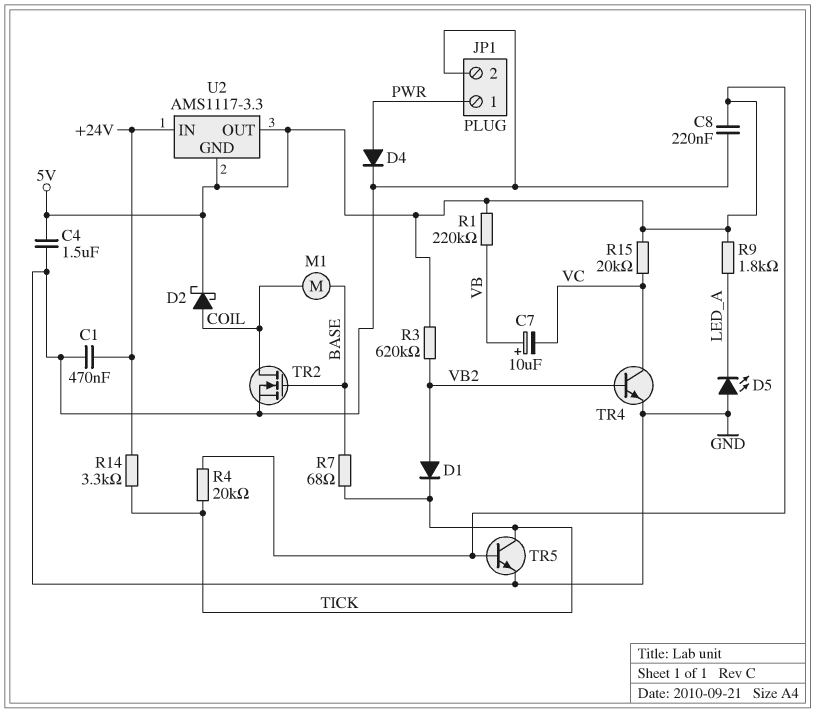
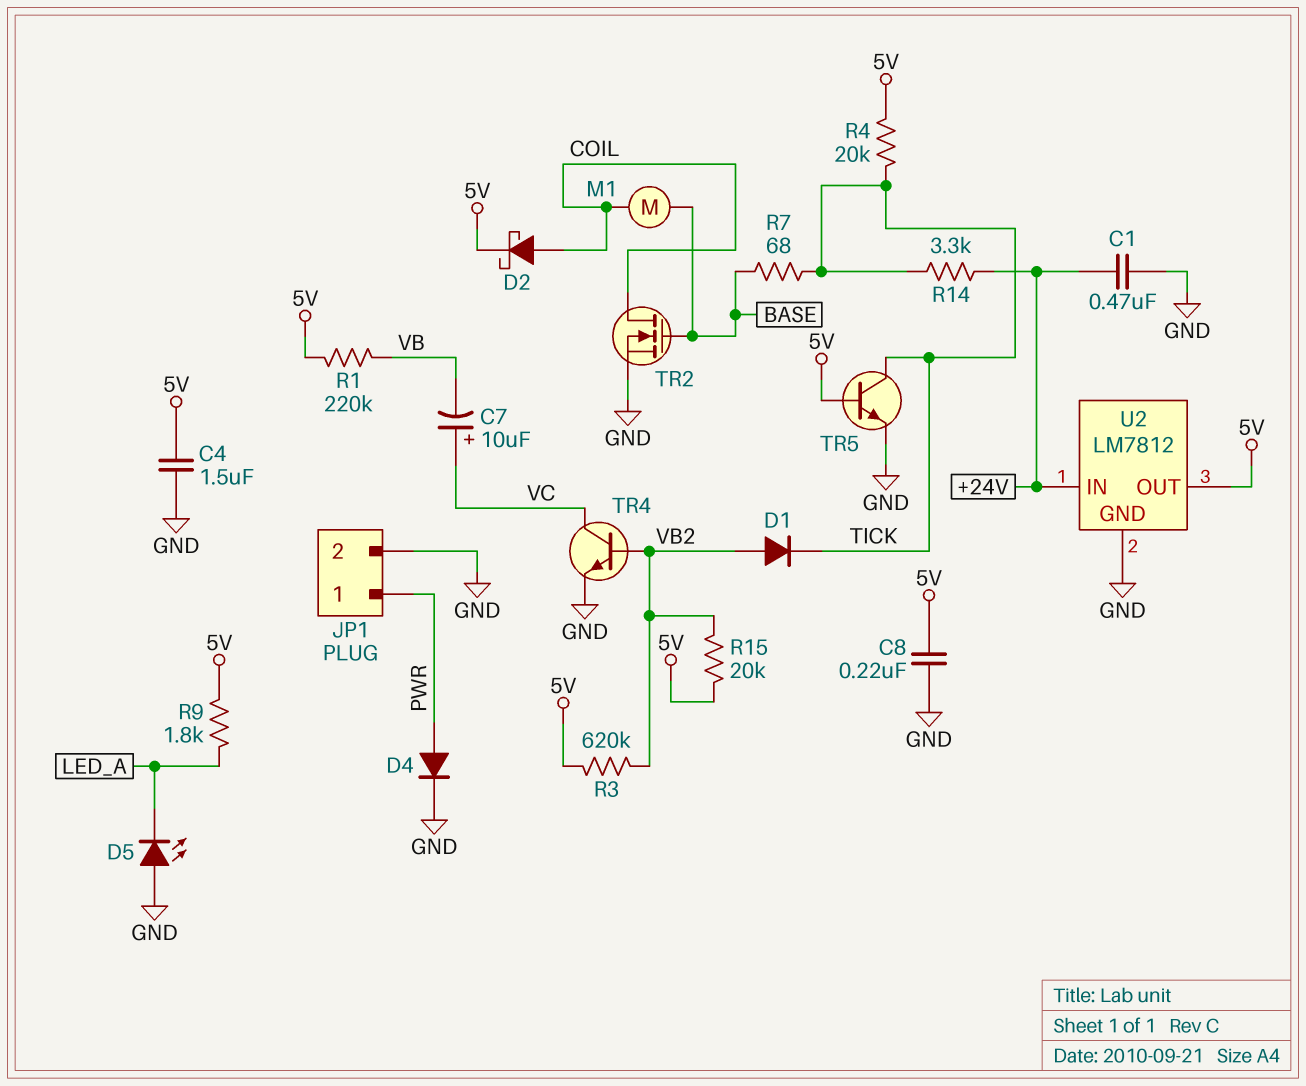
C7: 10uF (plus VB, minus VC) -> 10uF (plus VC, minus VB)
R15: 20k (5V, VC) -> 20k (5V, VB2)
U2: AMS1117-3.3 -> LM7812
U2 pin GND: 5V -> GND

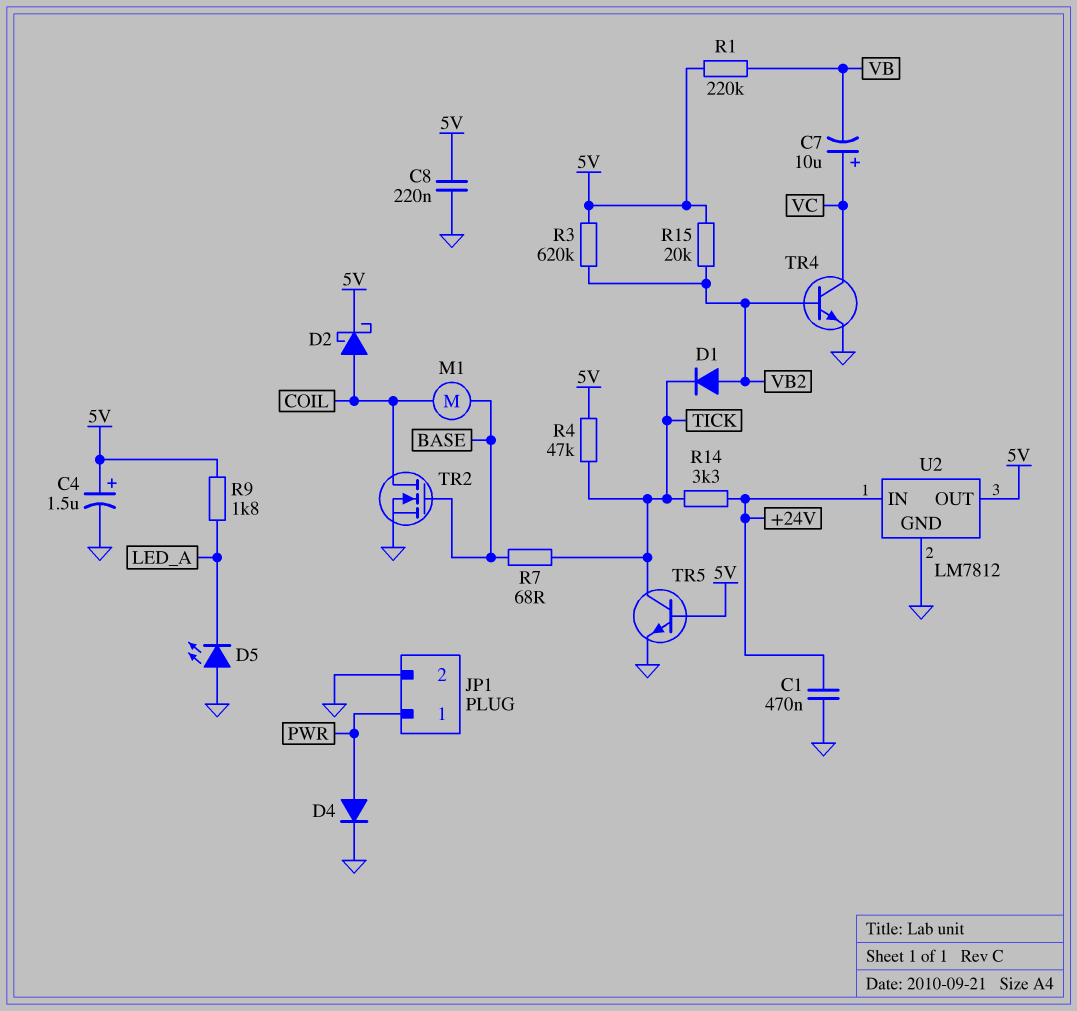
C4: 1.5uF (5V, GND) -> 1.5uF (plus 5V, minus GND)
R4: 20k (5V, TICK) -> 47k (5V, TICK)

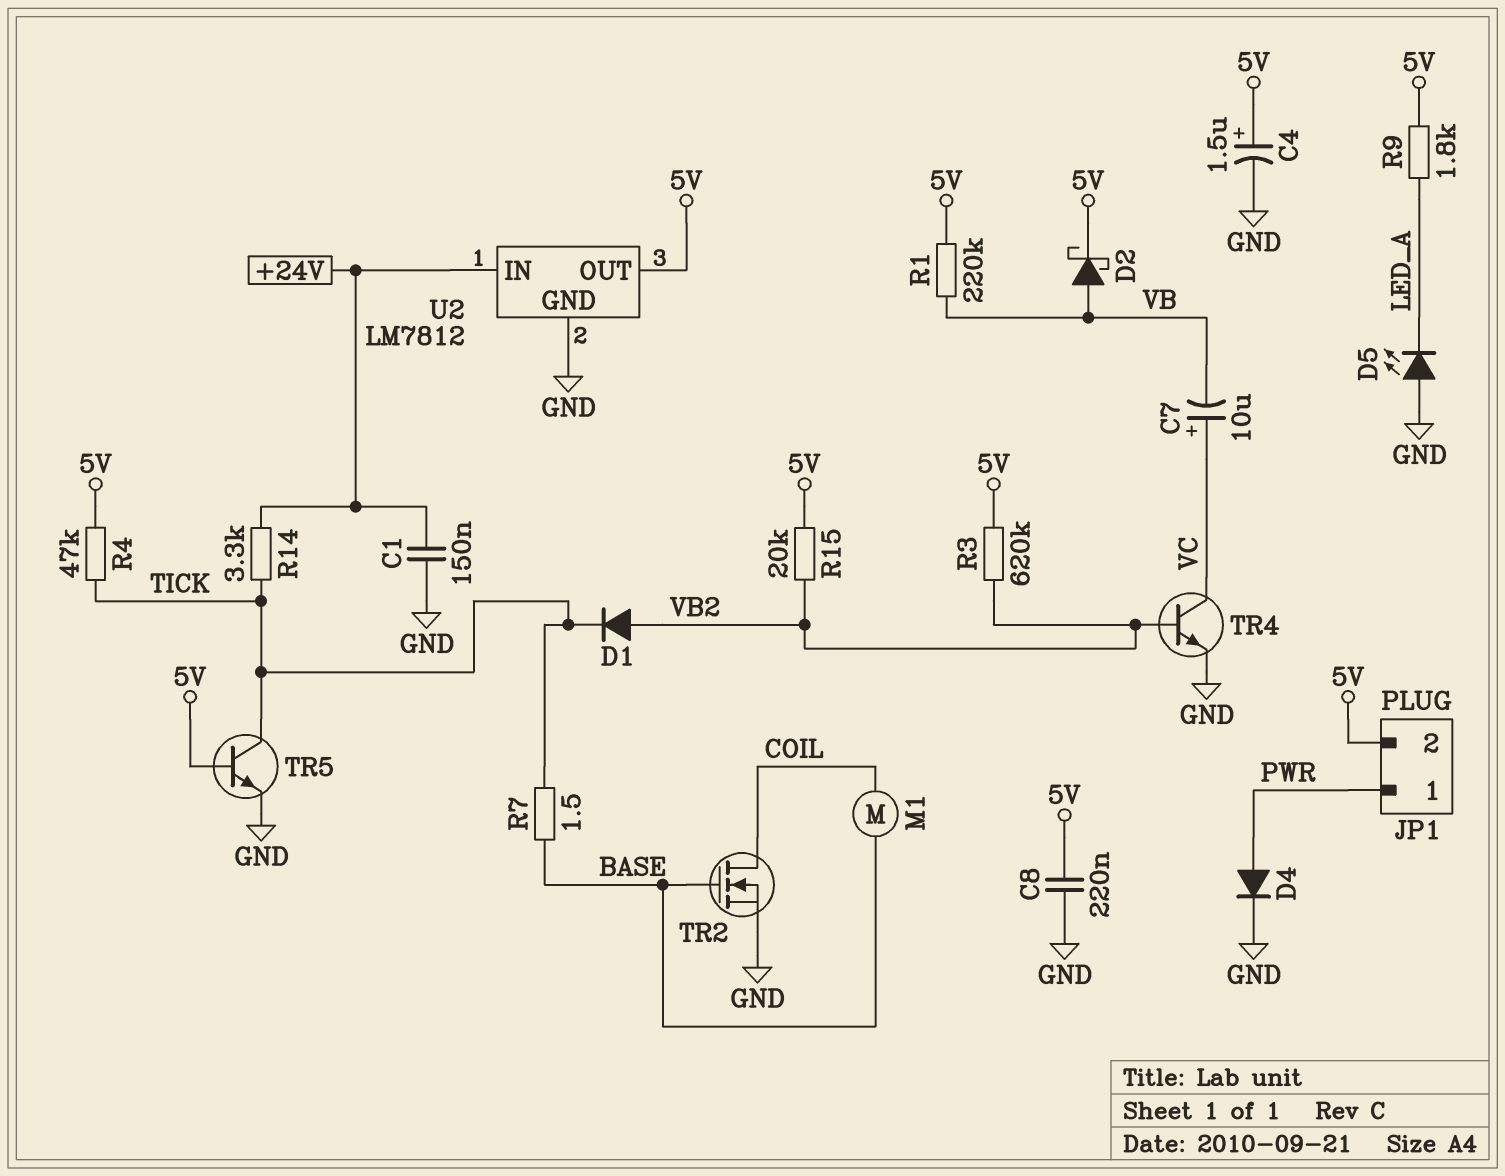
C1: 470nF (+24V, GND) -> 150nF (+24V, GND)
D2: schottky (A COIL, K 5V) -> schottky (A VB, K 5V)
JP1 pin 2: GND -> 5V
R7: 68 (BASE, TICK) -> 1.5 (BASE, TICK)

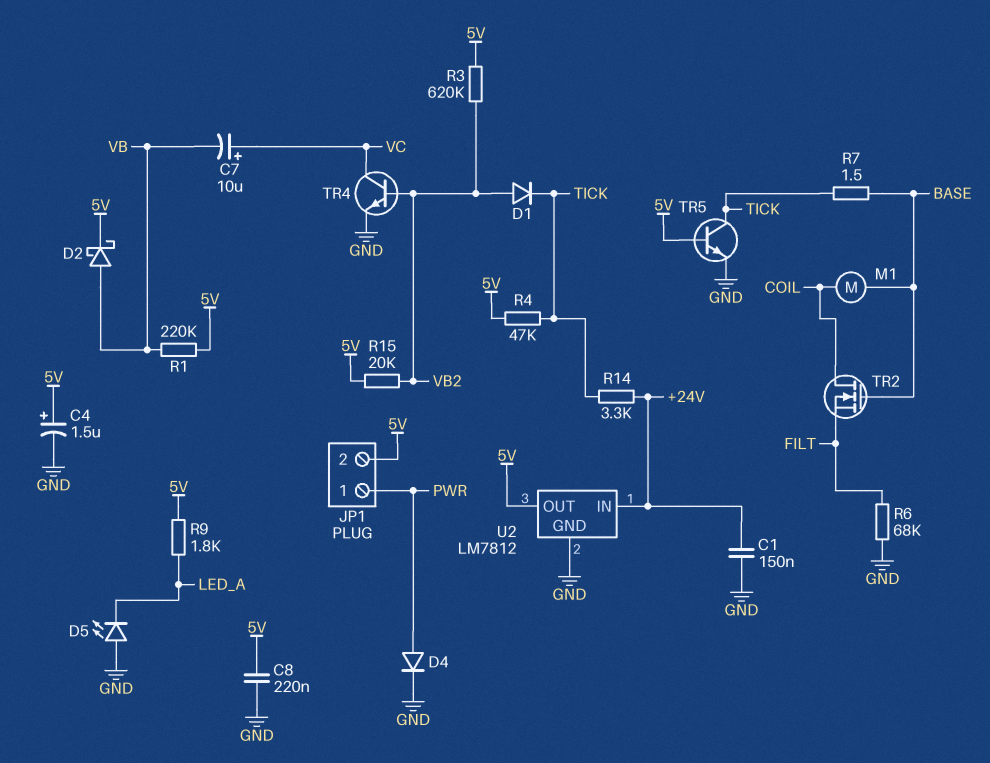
R6: none -> 68k (FILT, GND)
TR2: NMOS (G BASE, D COIL, S GND) -> NMOS (G BASE, D COIL, S FILT)

